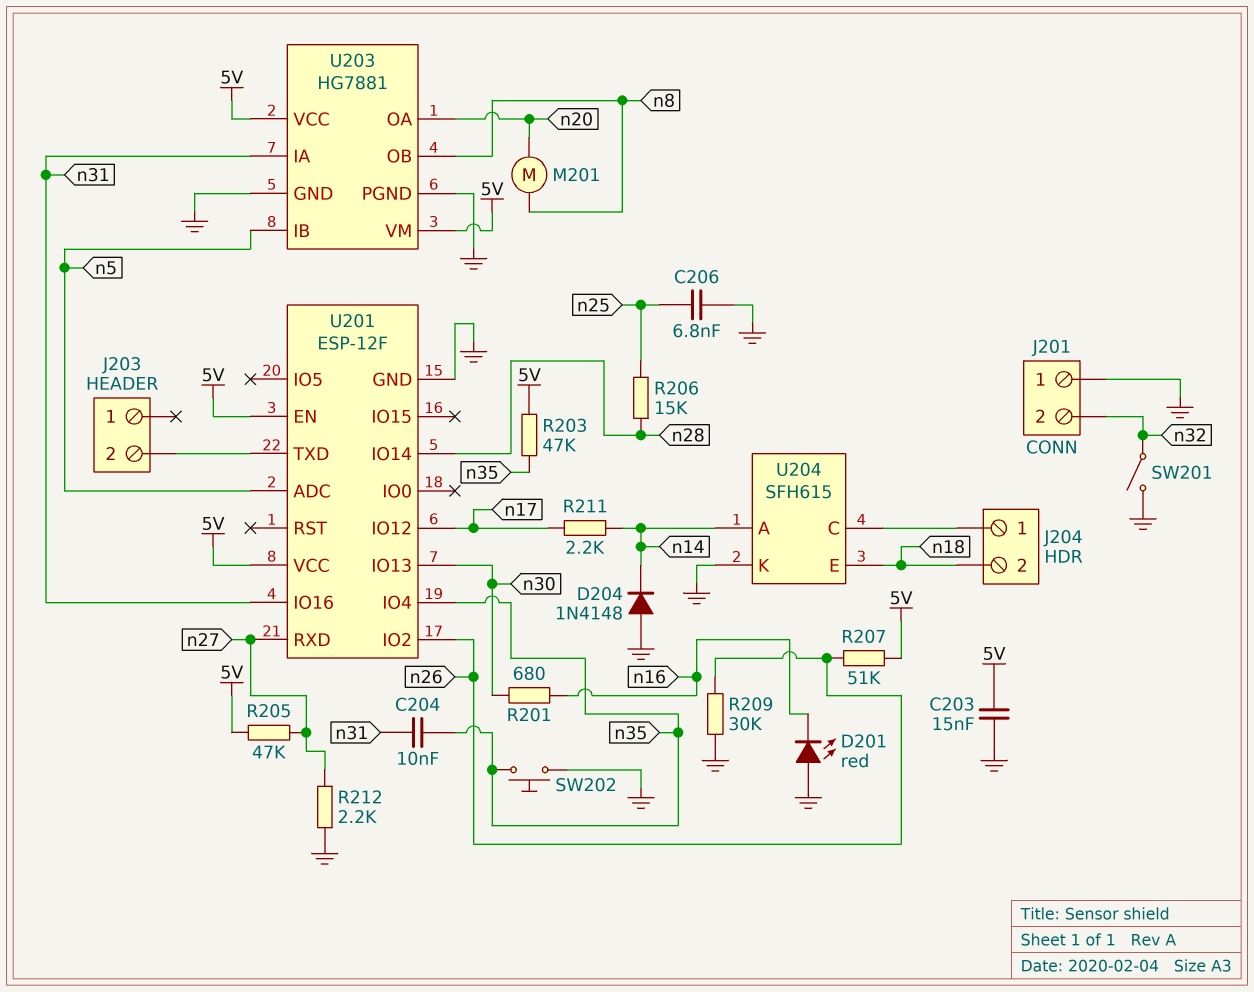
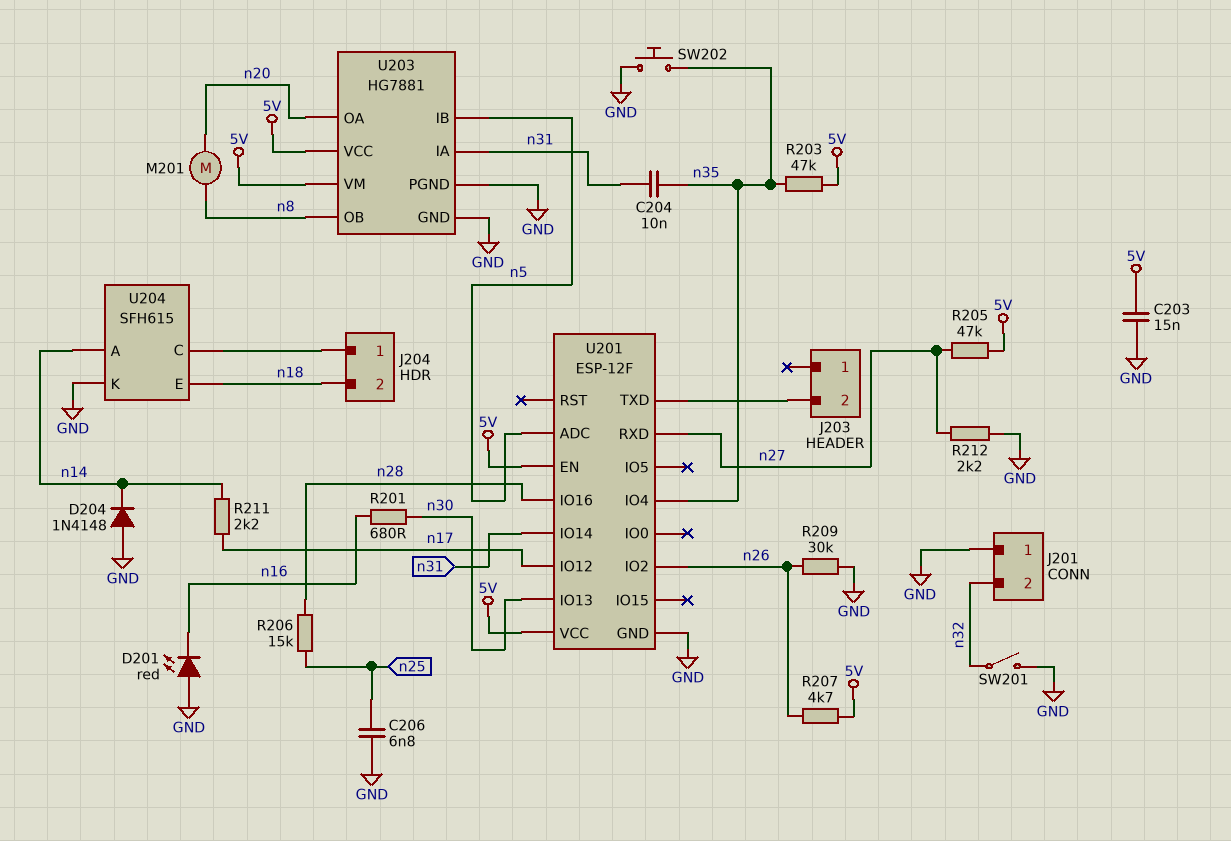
R207: 51k (5V, n26) -> 4.7k (5V, n26)
U201 pin IO14: n28 -> n31
U201 pin IO16: n31 -> n28

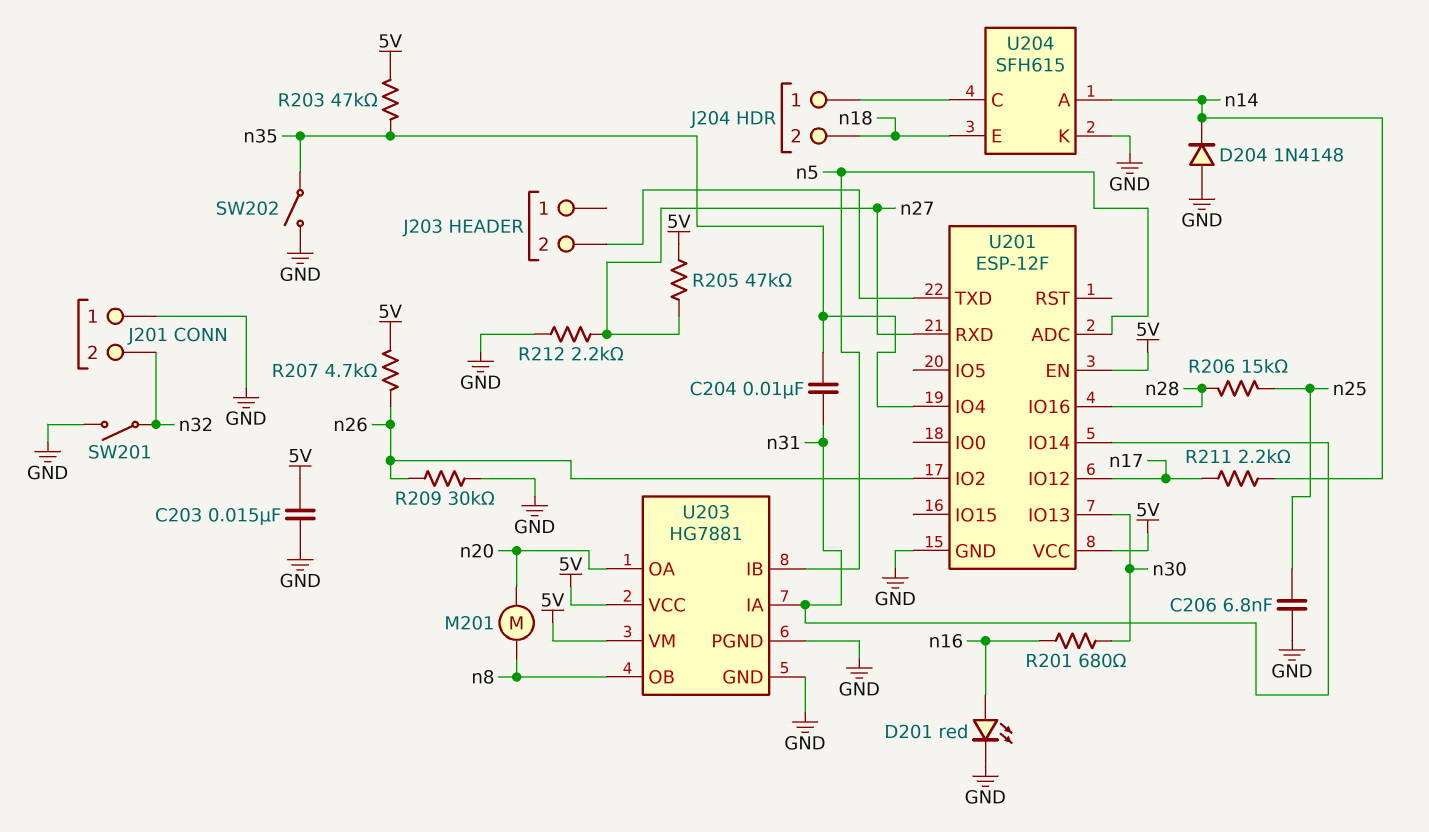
D201: LED red (A GND, K n16) -> LED red (A n16, K GND)
SW202: button (GND, n35) -> switch (GND, n35)

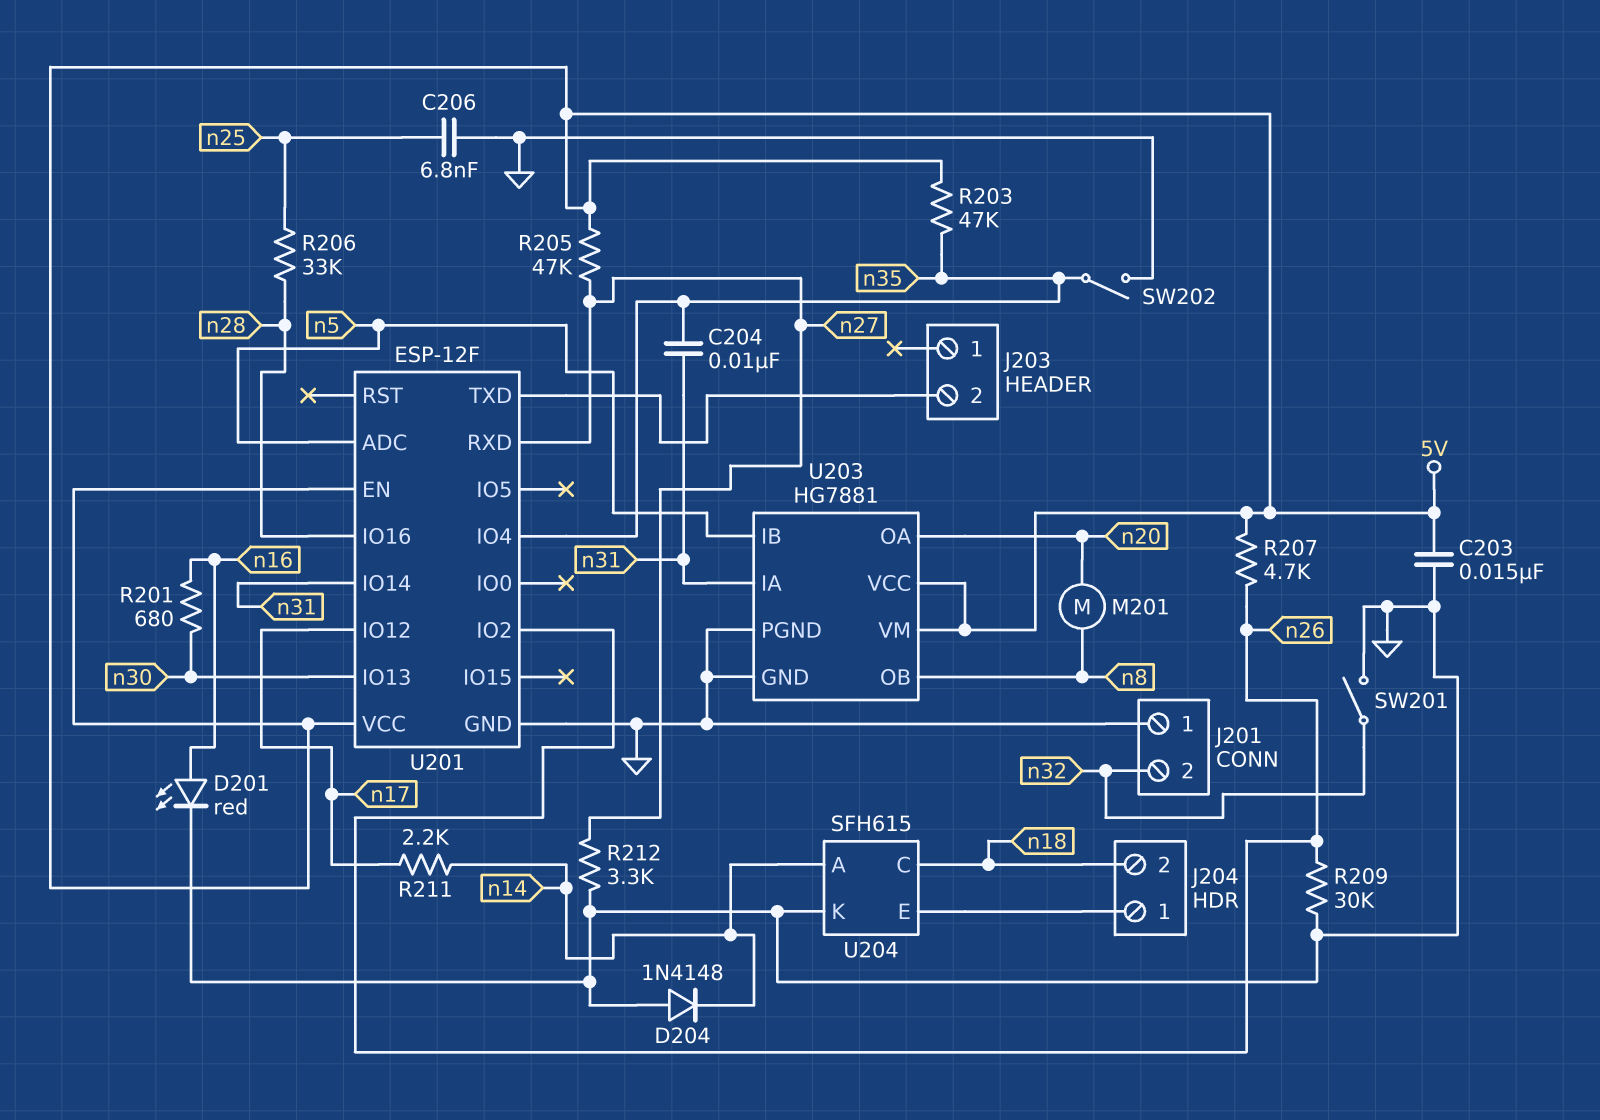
R206: 15k (n25, n28) -> 33k (n25, n28)
R212: 2.2k (GND, n27) -> 3.3k (GND, n27)
U204 pin C: J204/1 -> n18
U204 pin E: n18 -> J204/1

